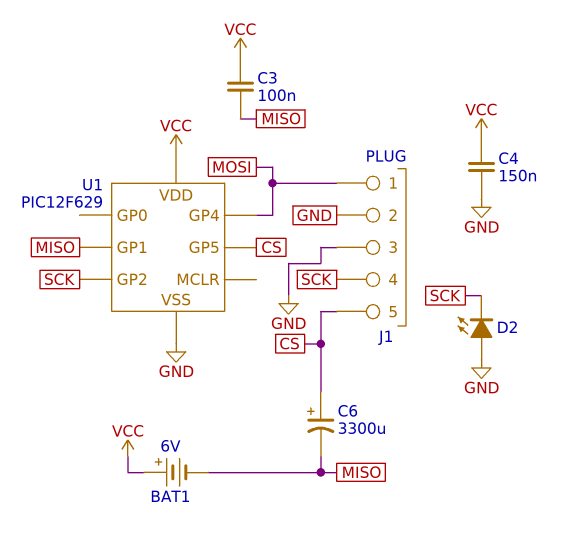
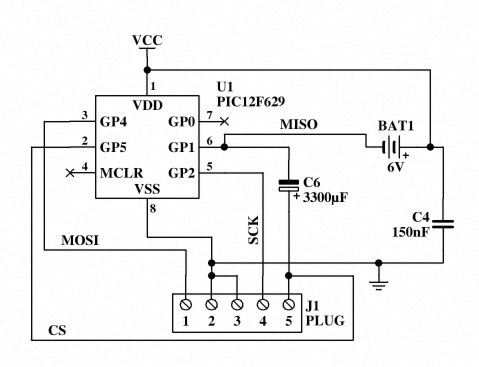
C3: 100nF (MISO, VCC) -> none
D2: LED (A GND, K SCK) -> none

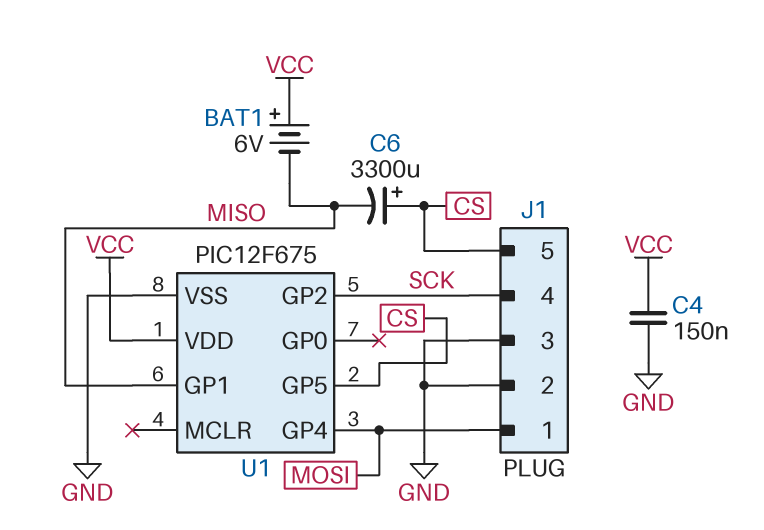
U1: PIC12F629 -> PIC12F675

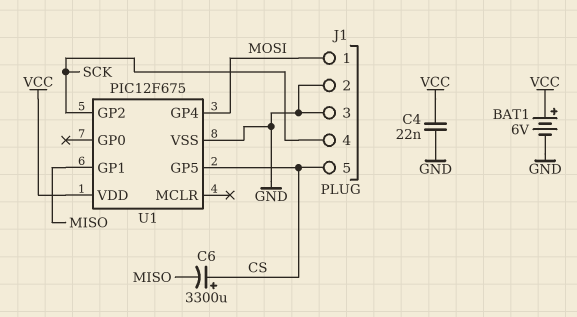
BAT1: 6V (plus VCC, minus MISO) -> 6V (plus VCC, minus GND)
C4: 150nF (GND, VCC) -> 22nF (GND, VCC)

